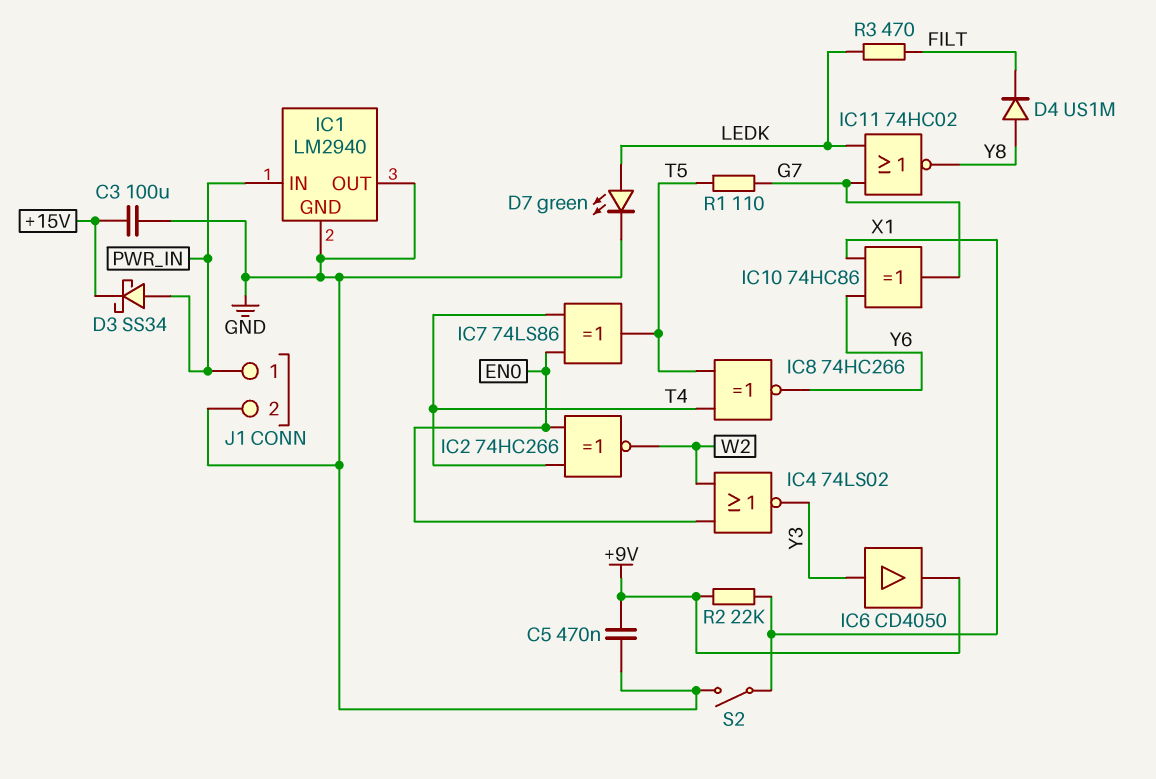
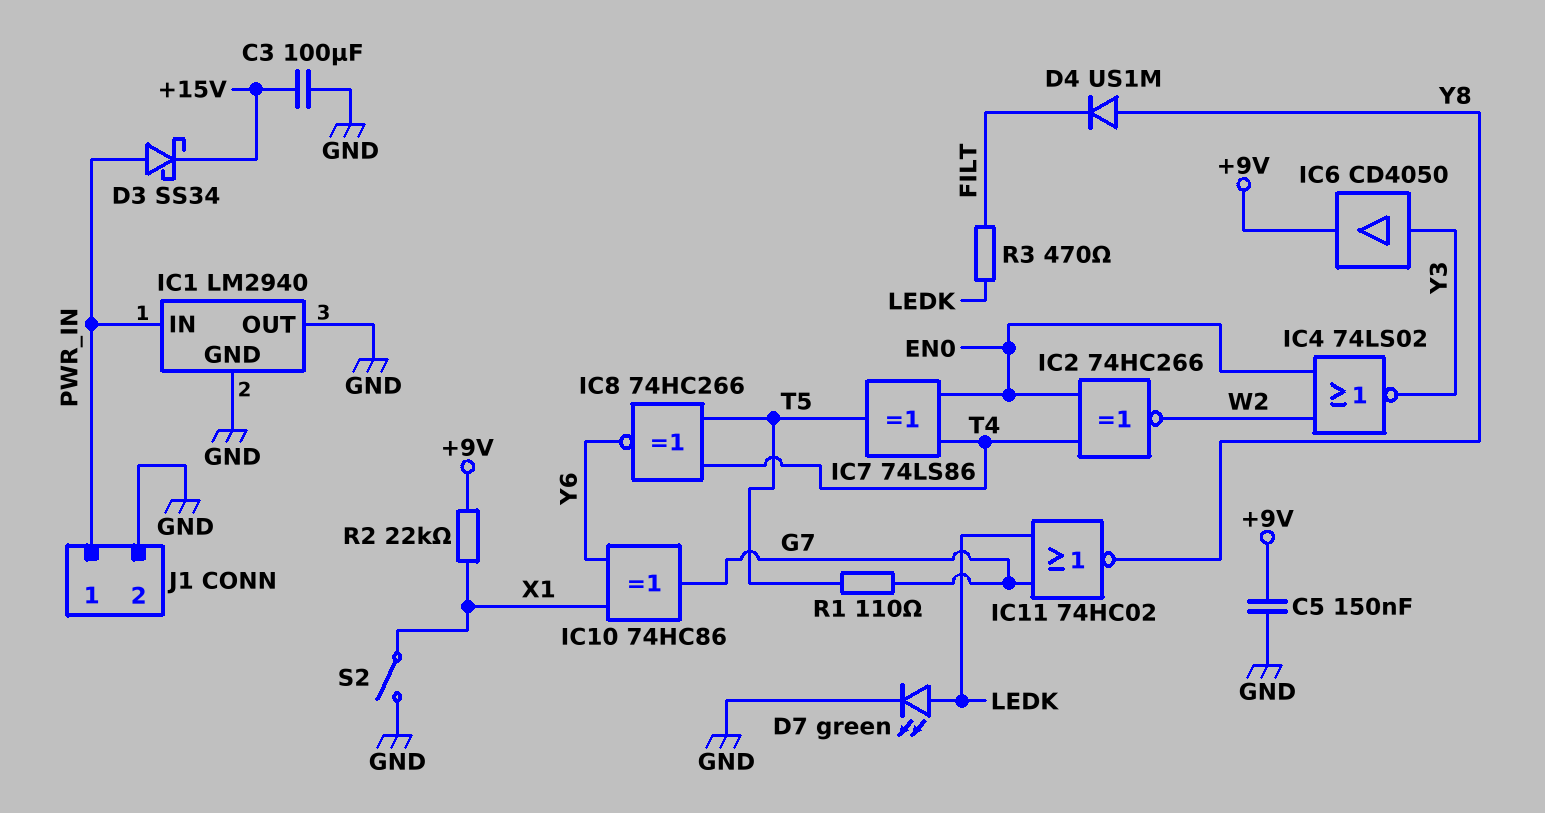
C5: 470nF (+9V, GND) -> 150nF (+9V, GND)

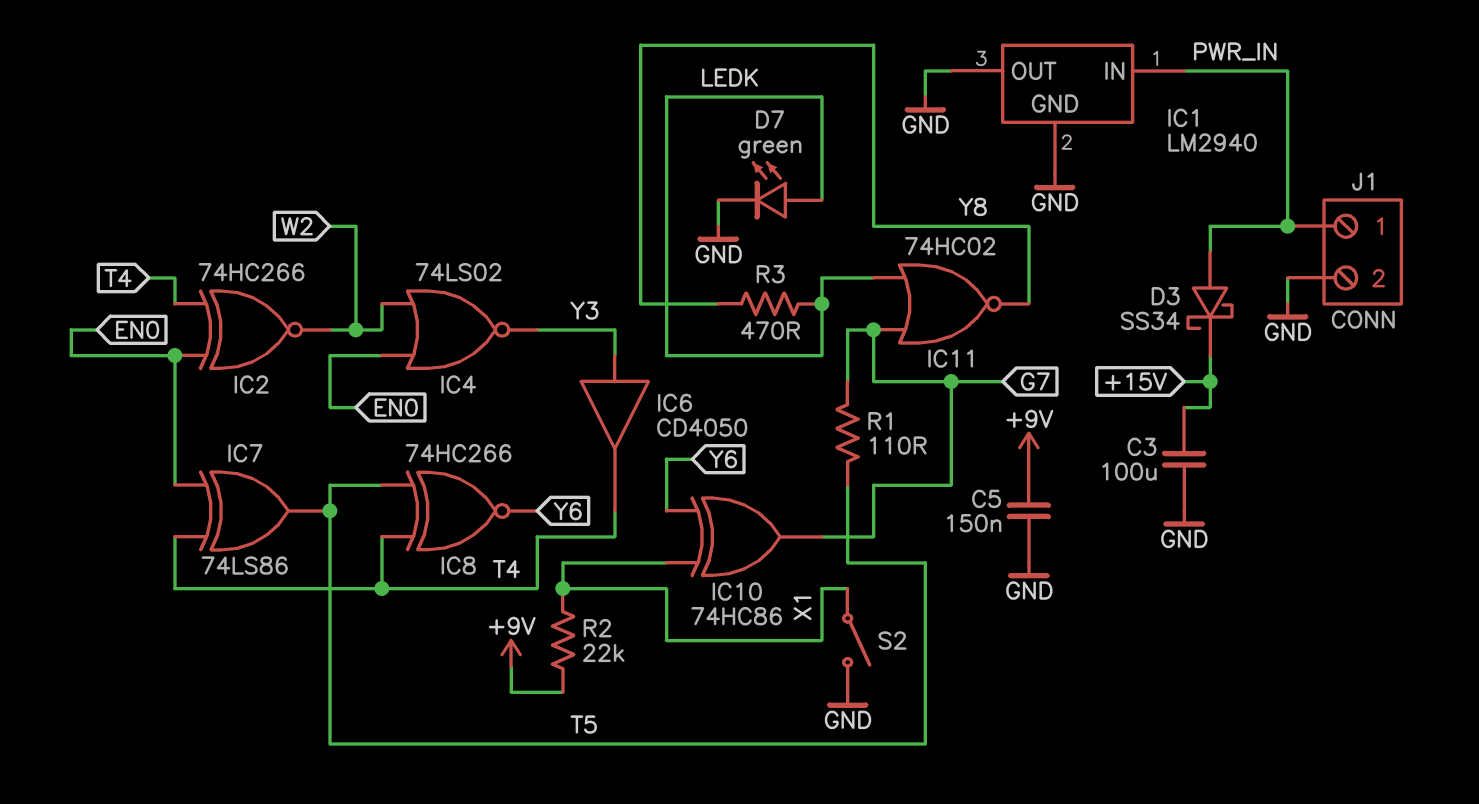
D4: diode US1M (A Y8, K FILT) -> none
IC6: buffer CD4050 (in Y3, out +9V) -> buffer CD4050 (in Y3, out T4)
R3: 470 (FILT, LEDK) -> 470 (LEDK, Y8)

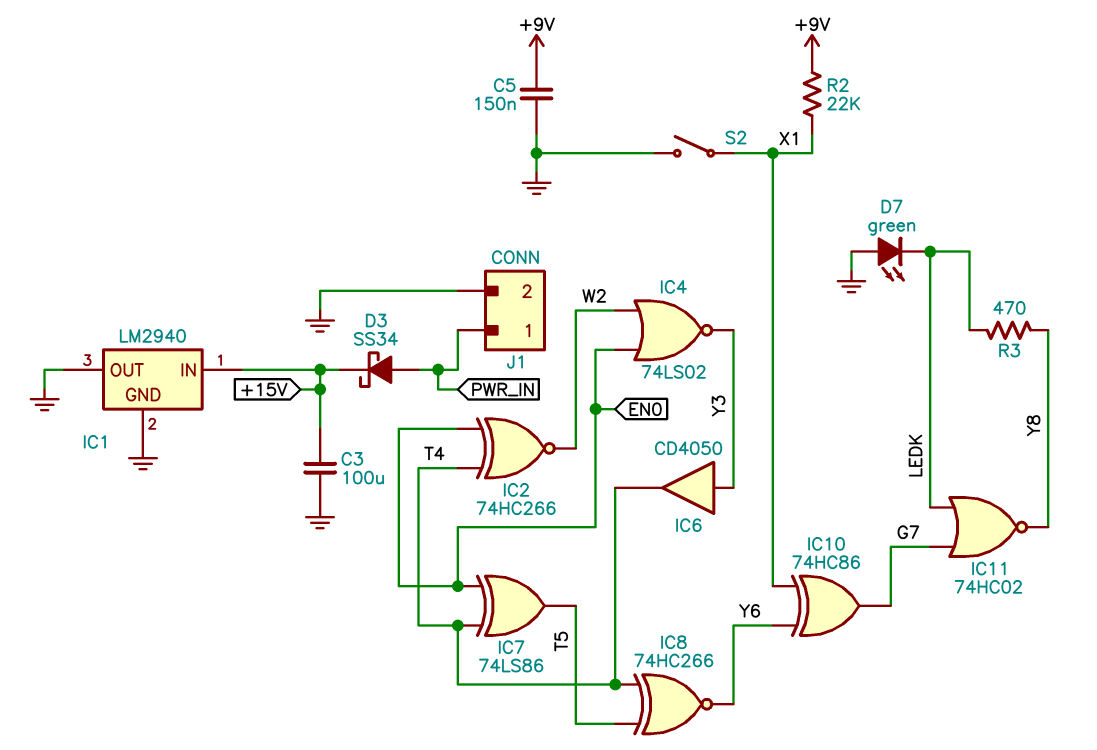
D7: LED green (A LEDK, K GND) -> LED green (A GND, K LEDK)
IC1 pin IN: PWR_IN -> +15V
R1: 110 (G7, T5) -> none

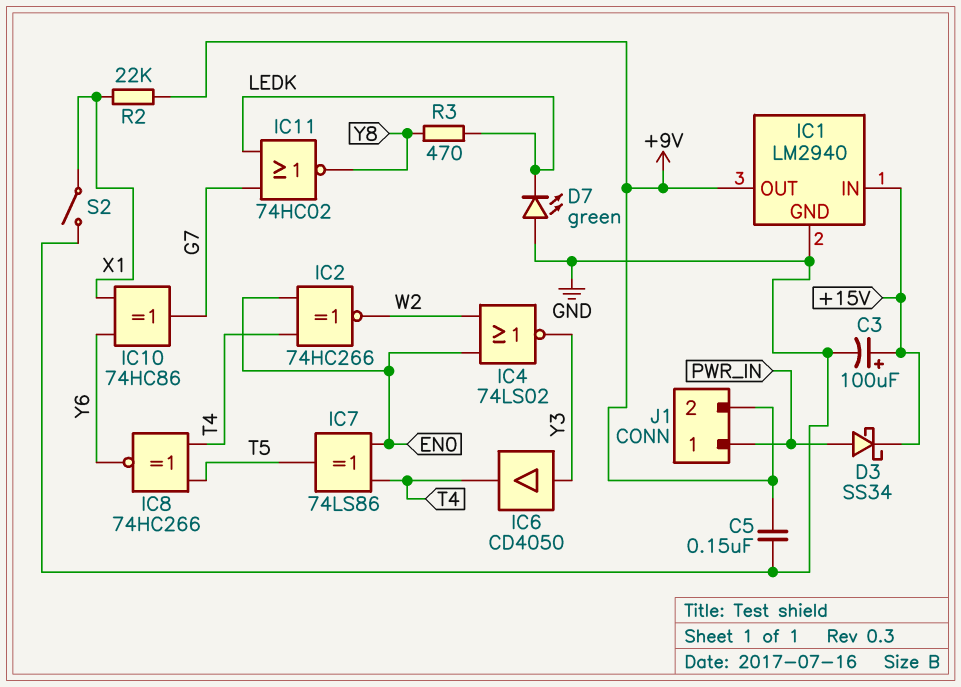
C3: 100uF (+15V, GND) -> 100uF (plus +15V, minus GND)
IC1 pin OUT: GND -> +9V
J1 pin 2: GND -> +9V

